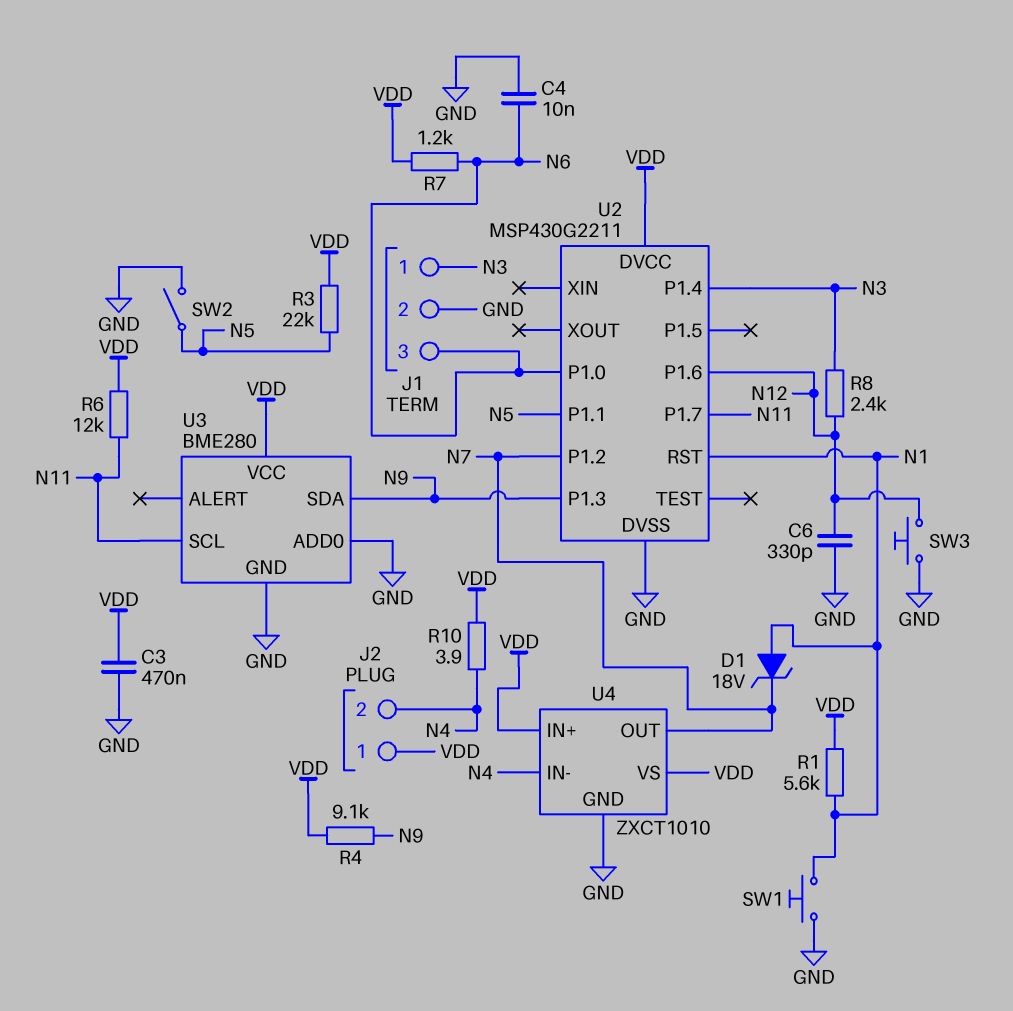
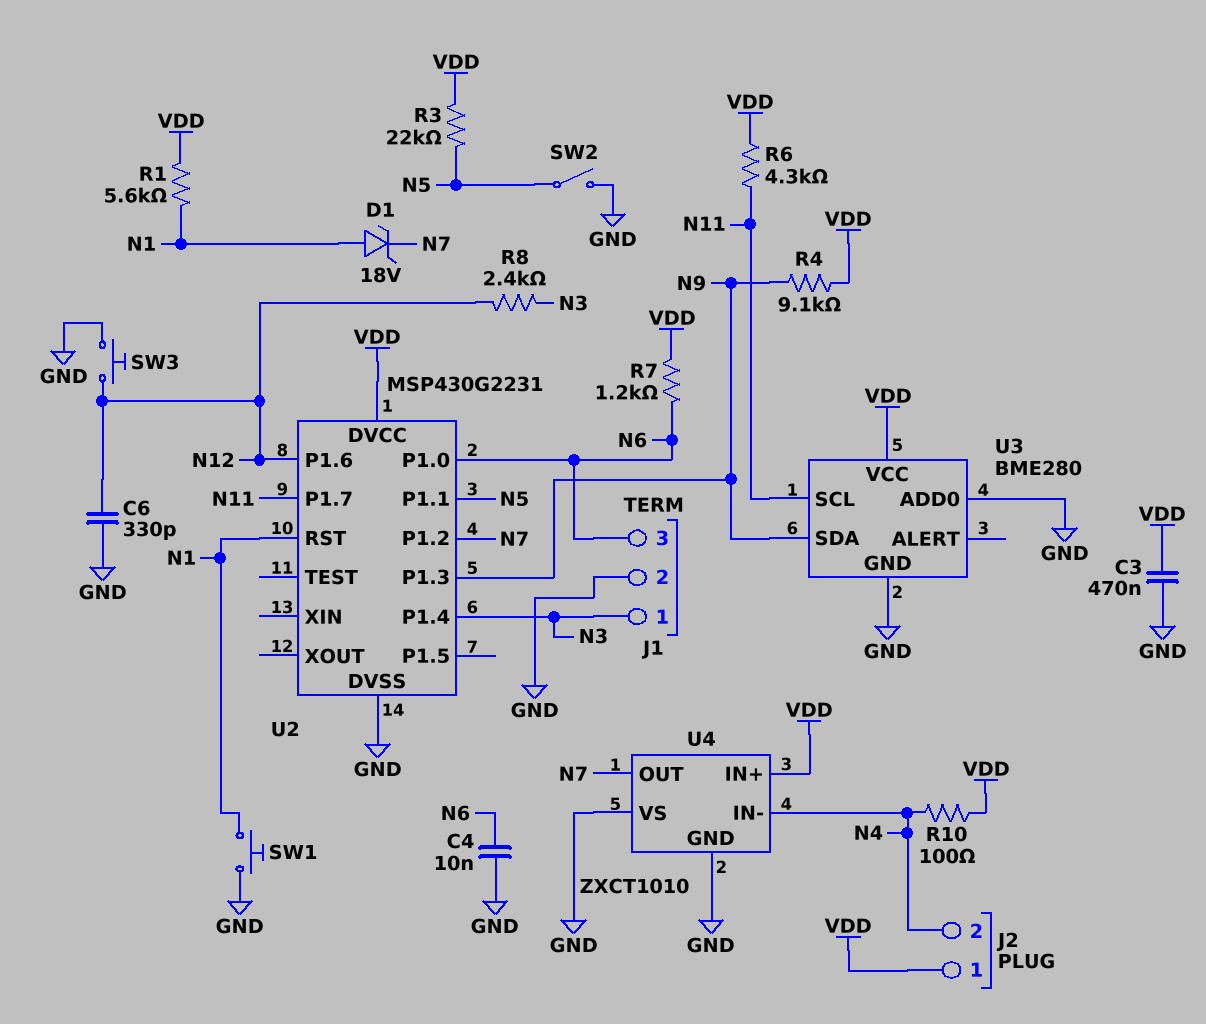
R6: 12k (N11, VDD) -> 4.3k (N11, VDD)
R10: 3.9 (N4, VDD) -> 100 (N4, VDD)
U2: MSP430G2211 -> MSP430G2231
U4 pin VS: VDD -> GND

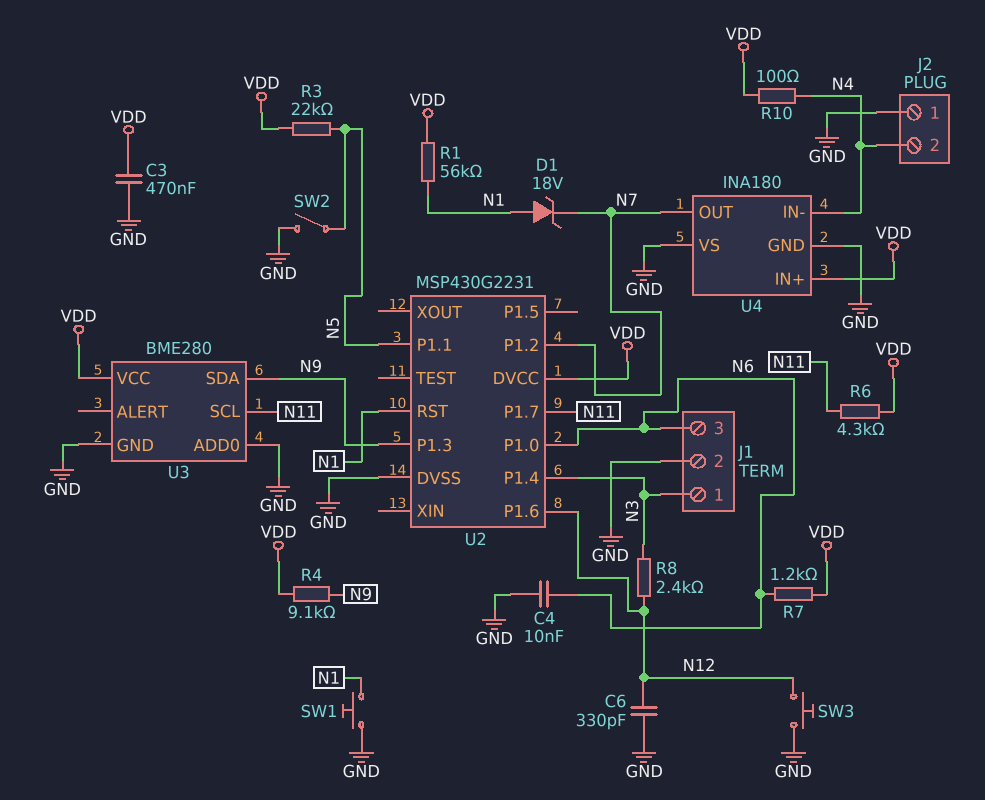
J2 pin 1: VDD -> GND
R1: 5.6k (N1, VDD) -> 56k (N1, VDD)
U4: ZXCT1010 -> INA180

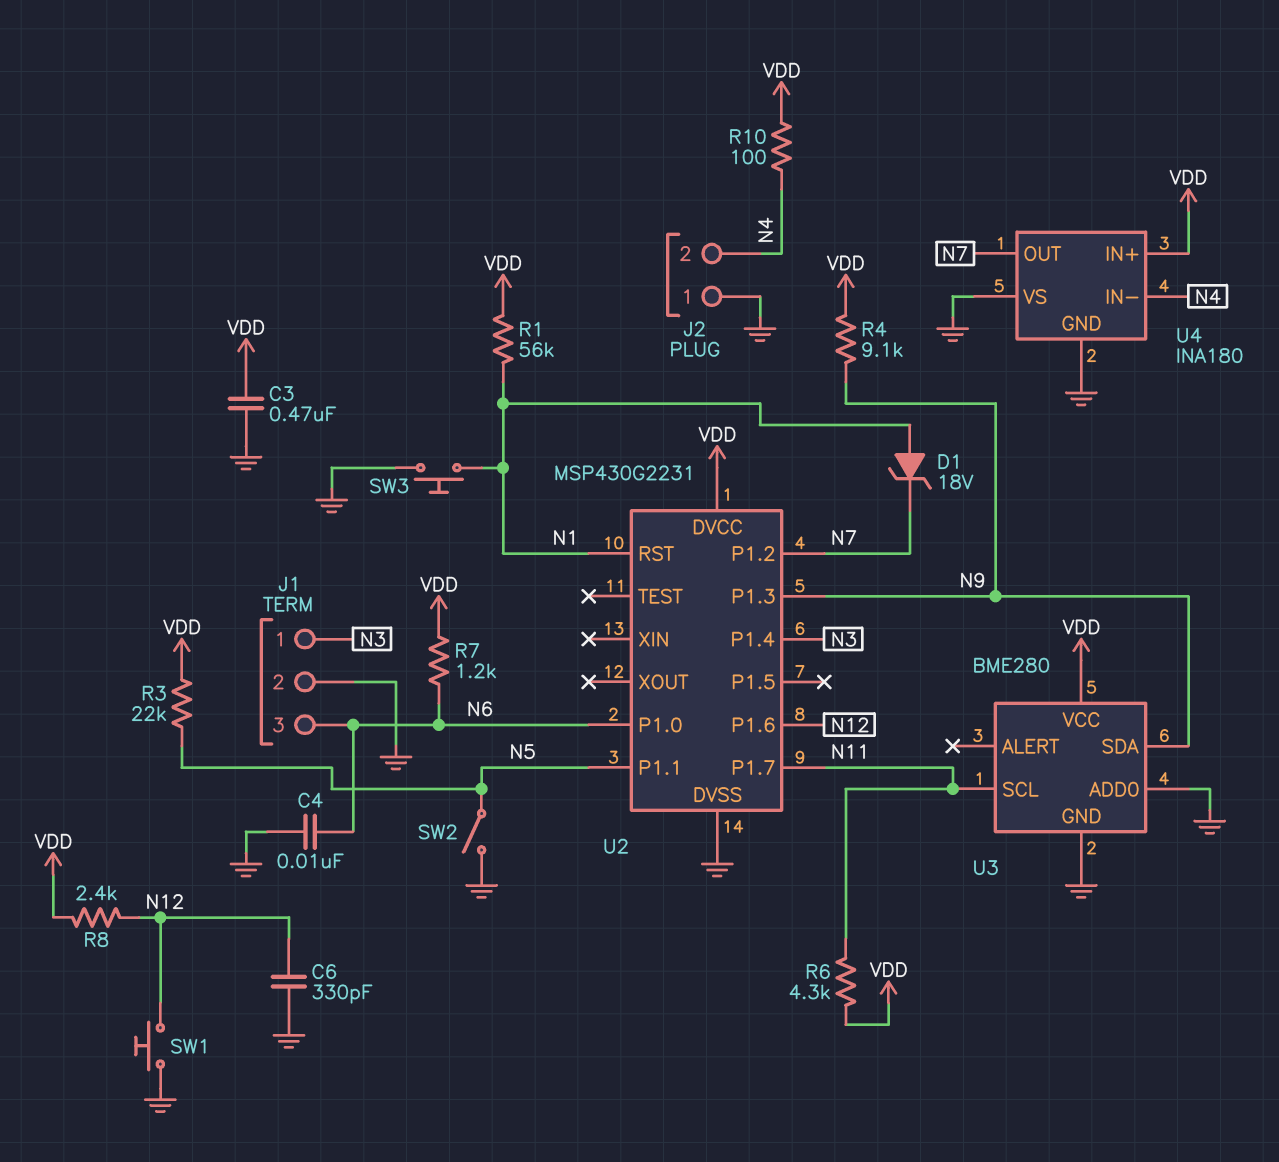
R8: 2.4k (N3, N12) -> 2.4k (N12, VDD)
SW1: button (GND, N1) -> button (GND, N12)
SW3: button (GND, N12) -> button (GND, N1)

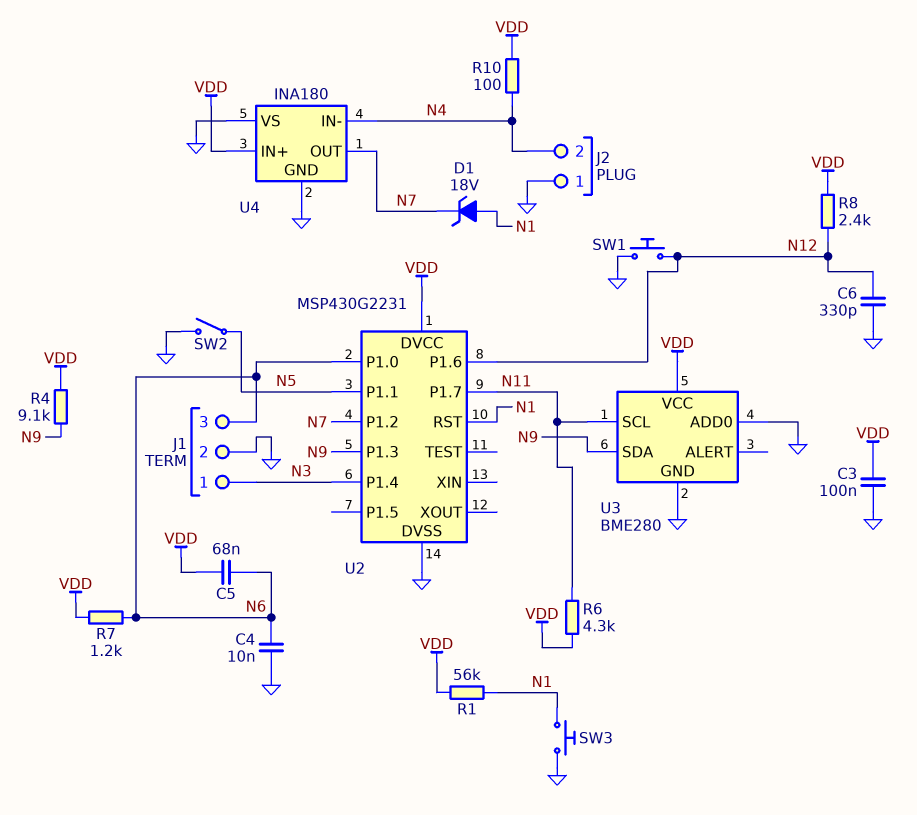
C3: 470nF (GND, VDD) -> 100nF (GND, VDD)
C5: none -> 68nF (N6, VDD)
R3: 22k (N5, VDD) -> none

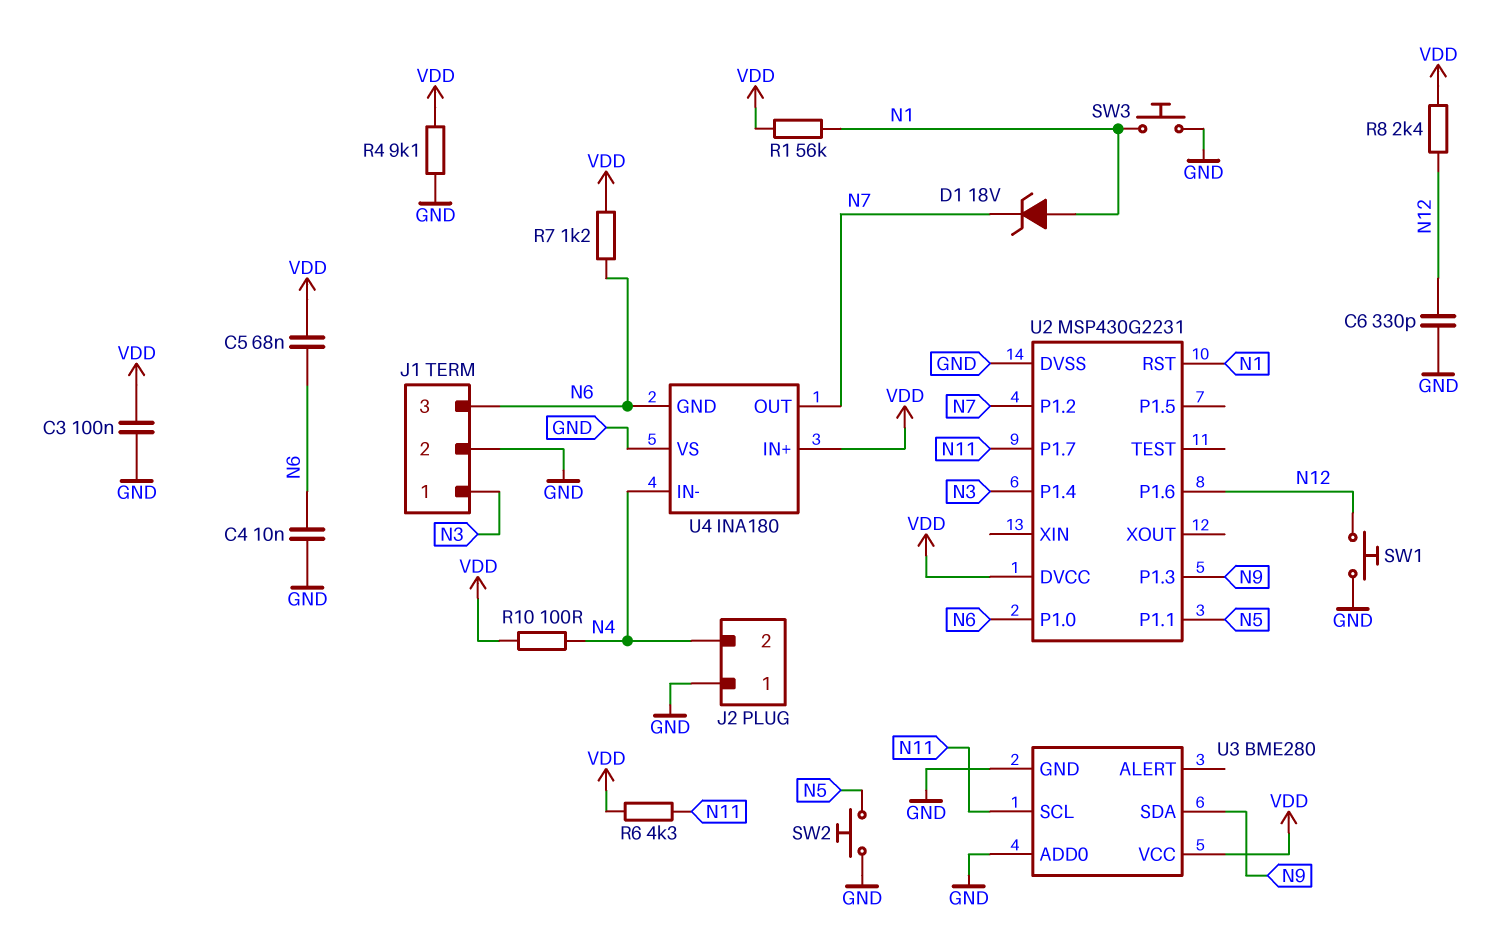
R4: 9.1k (N9, VDD) -> 9.1k (GND, VDD)
SW2: switch (GND, N5) -> button (GND, N5)
U4 pin GND: GND -> N6

